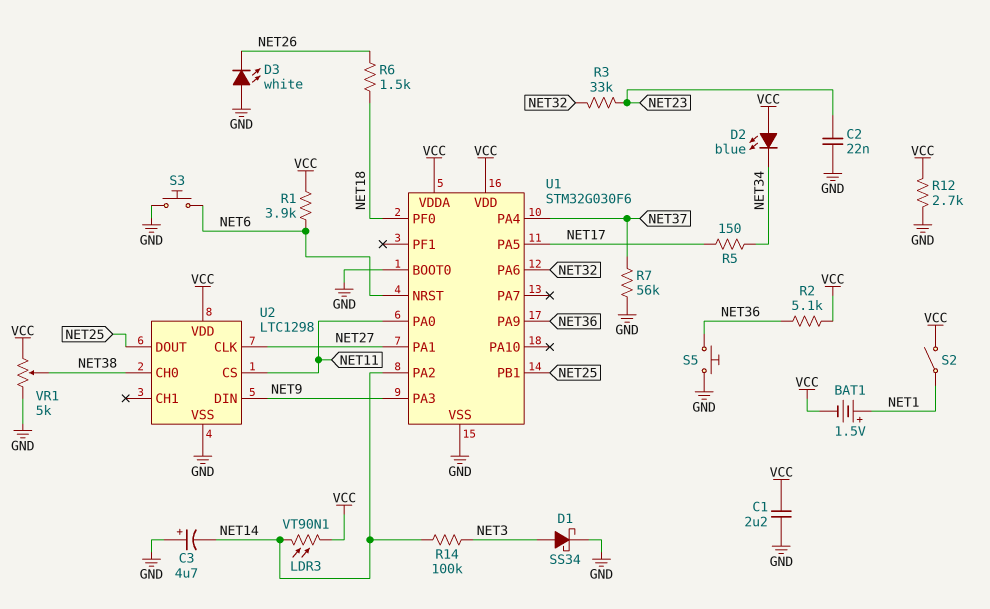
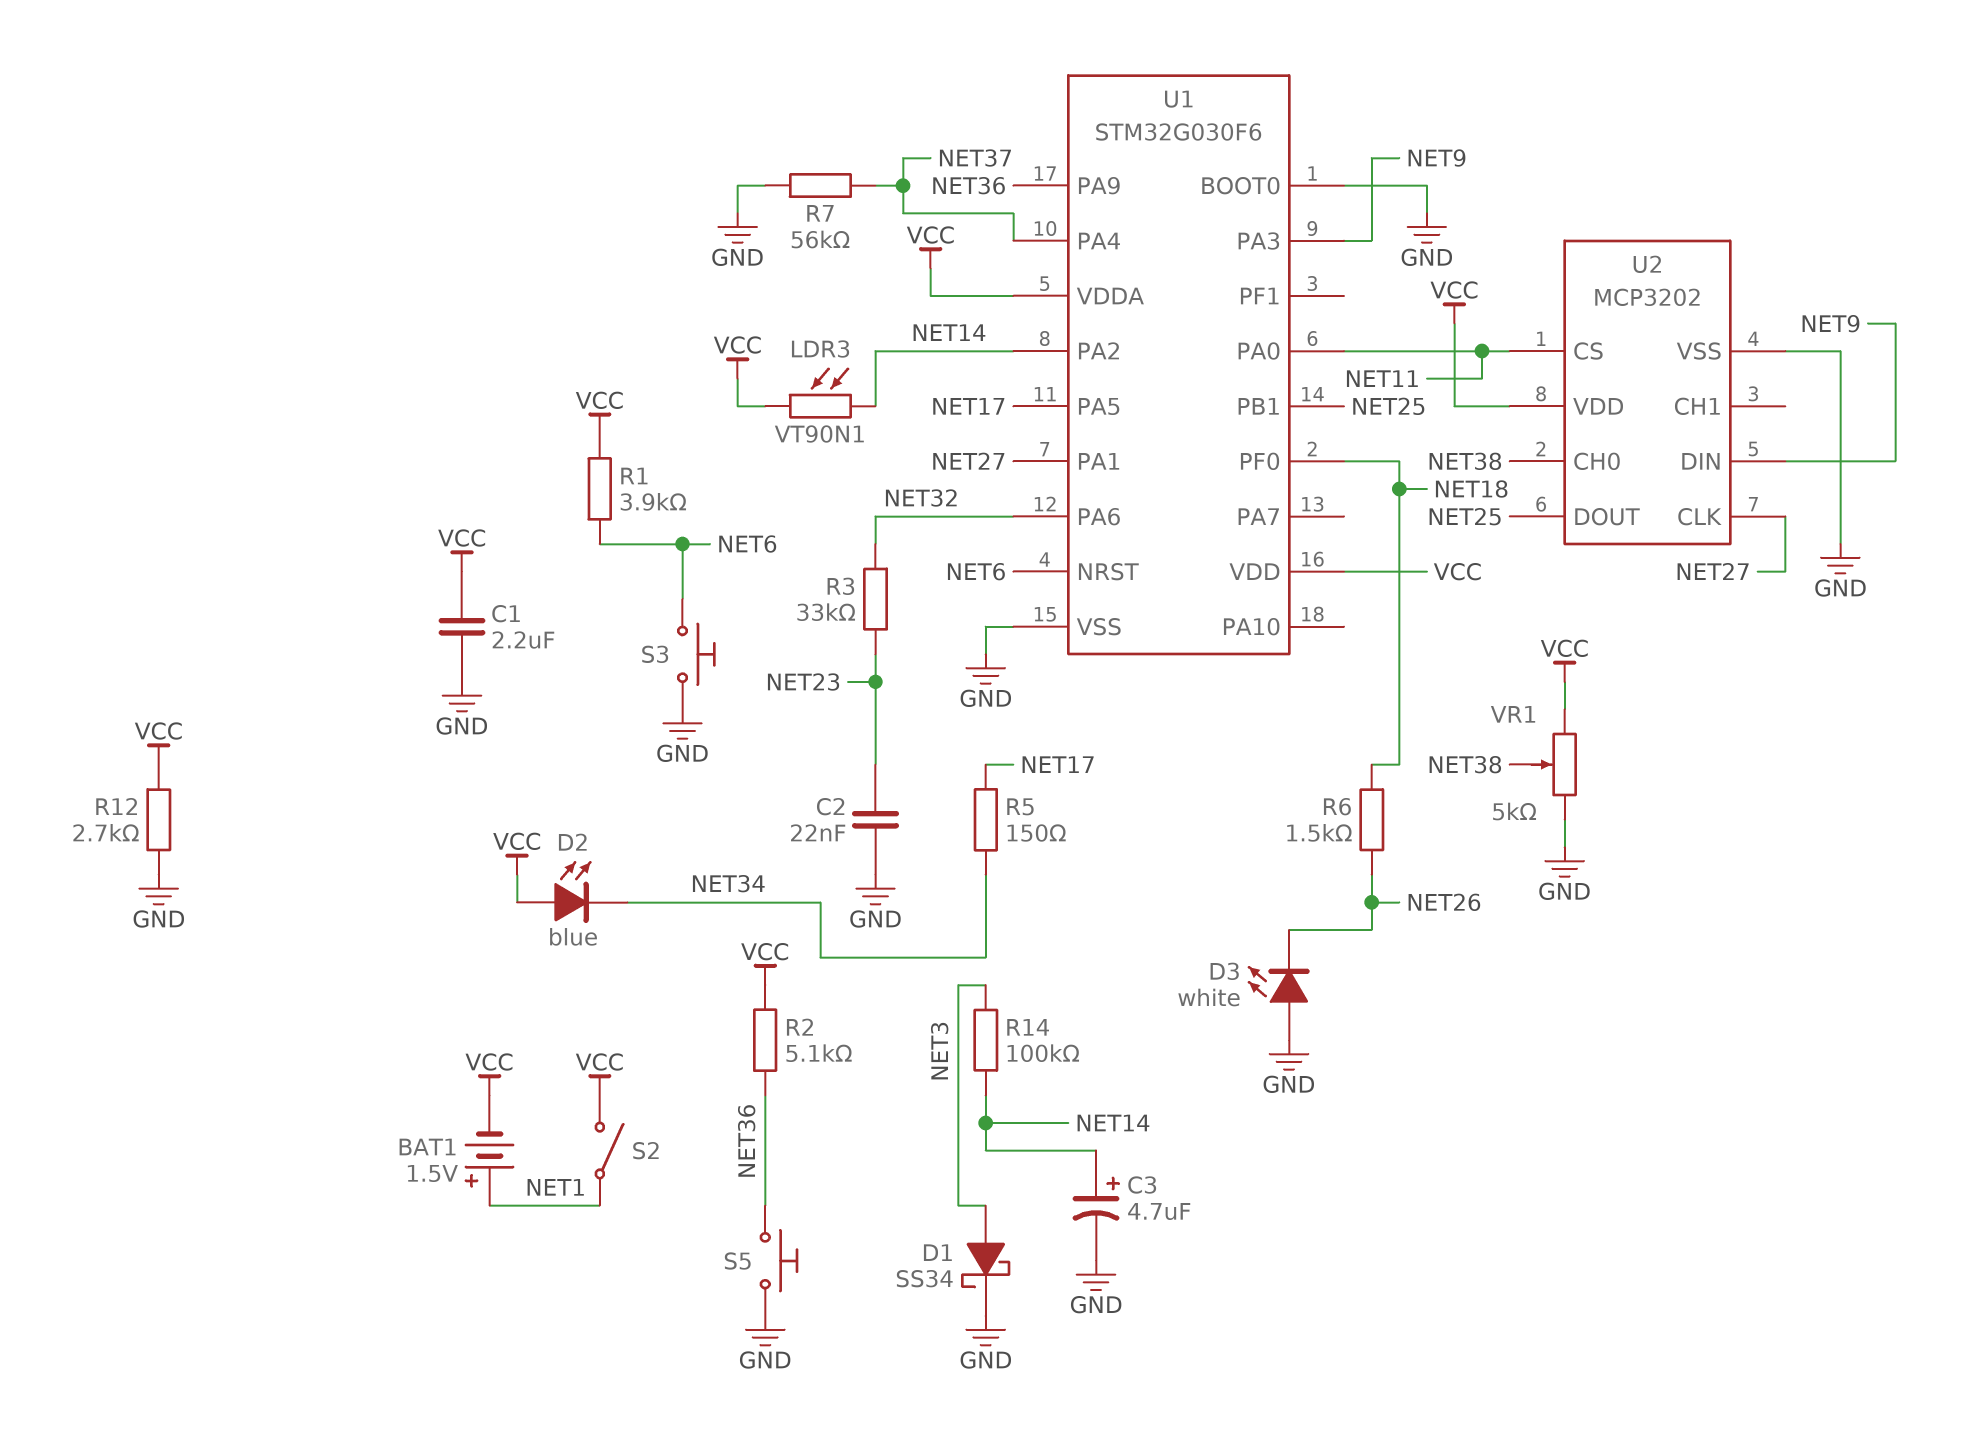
C3: 4.7uF (plus GND, minus NET14) -> 4.7uF (plus NET14, minus GND)
U2: LTC1298 -> MCP3202

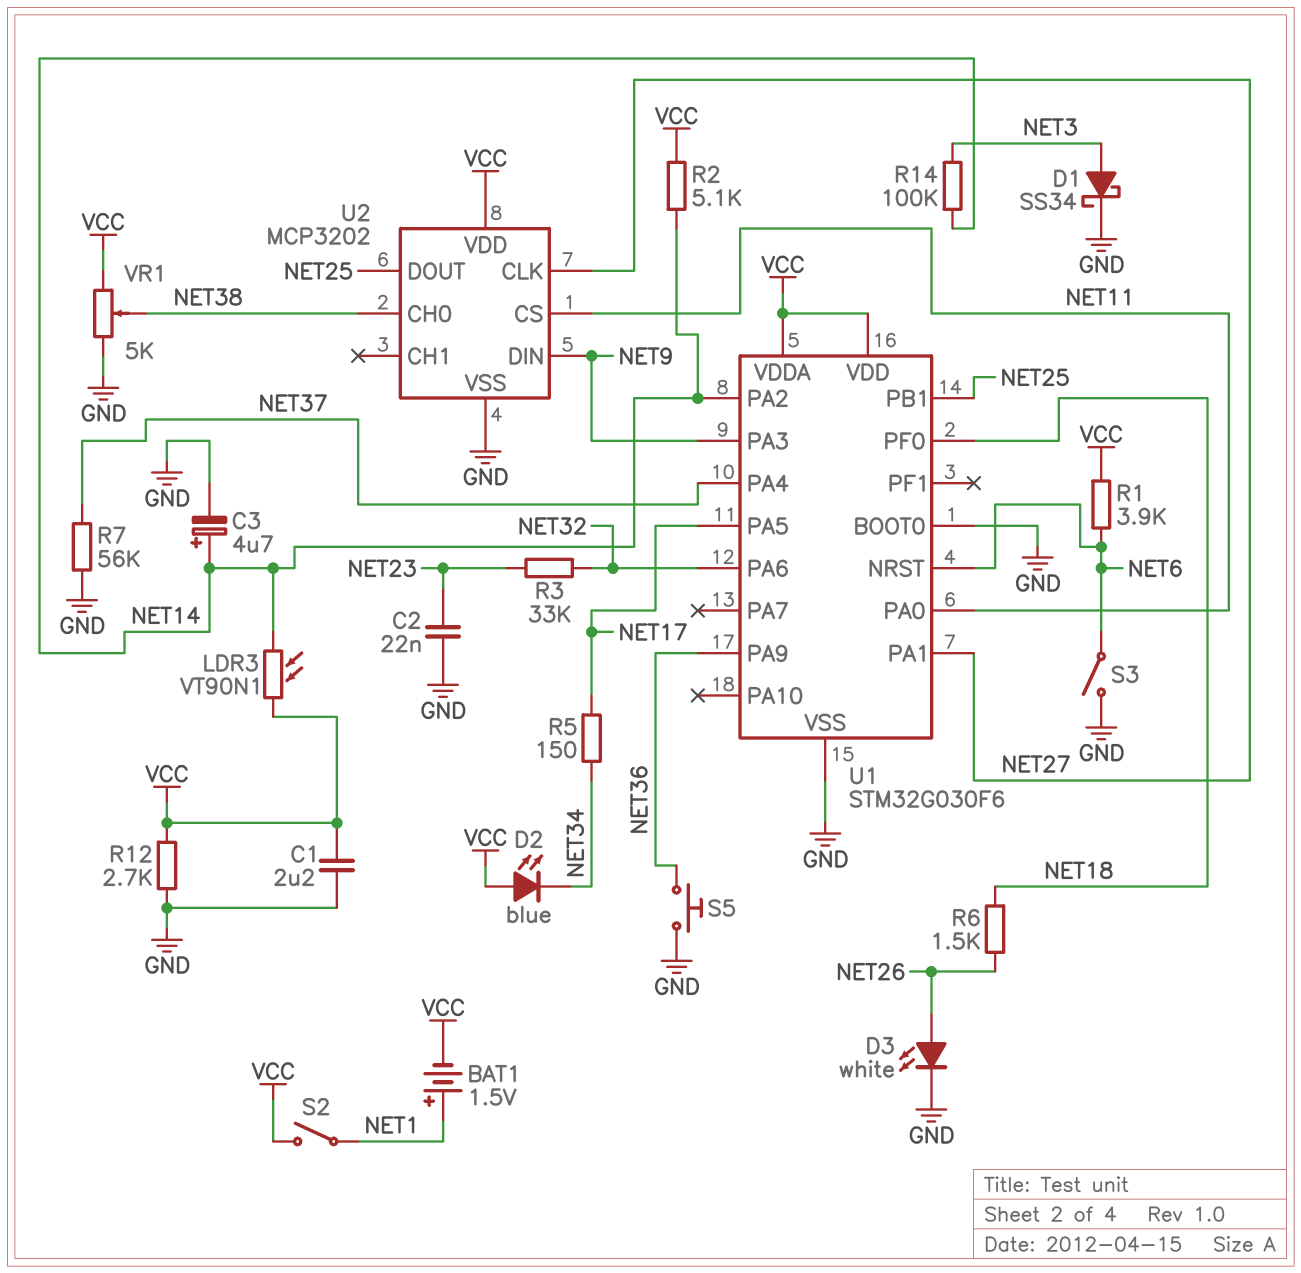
D3: LED white (A GND, K NET26) -> LED white (A NET26, K GND)
R2: 5.1k (NET36, VCC) -> 5.1k (NET14, VCC)
S3: button (GND, NET6) -> switch (GND, NET6)

